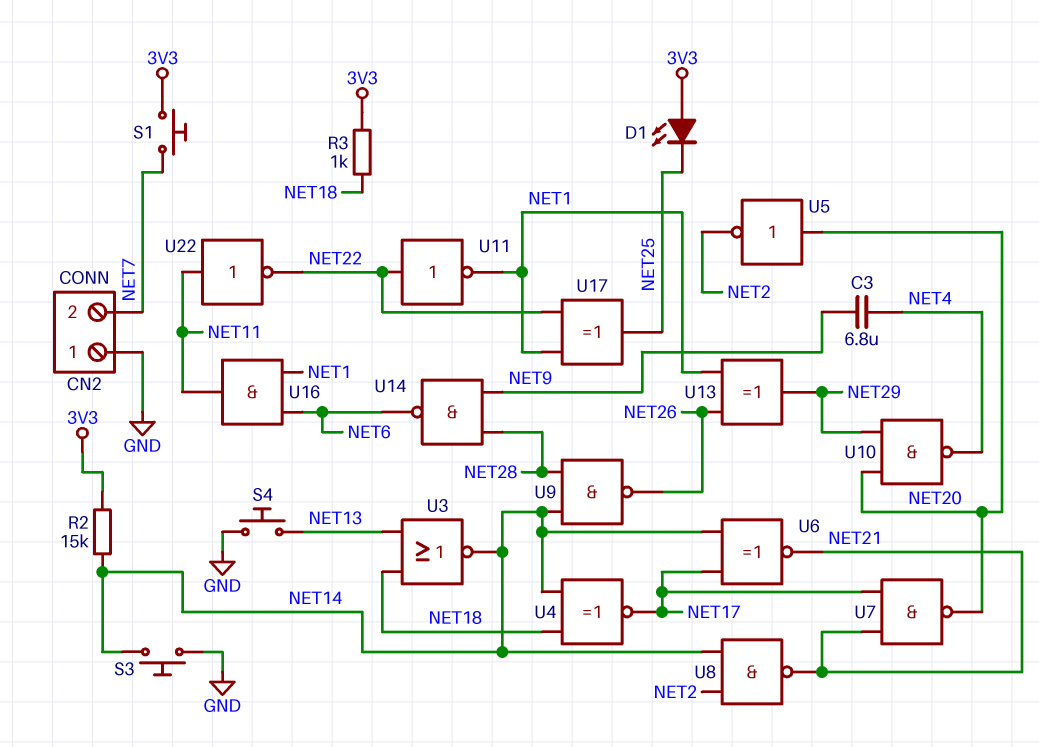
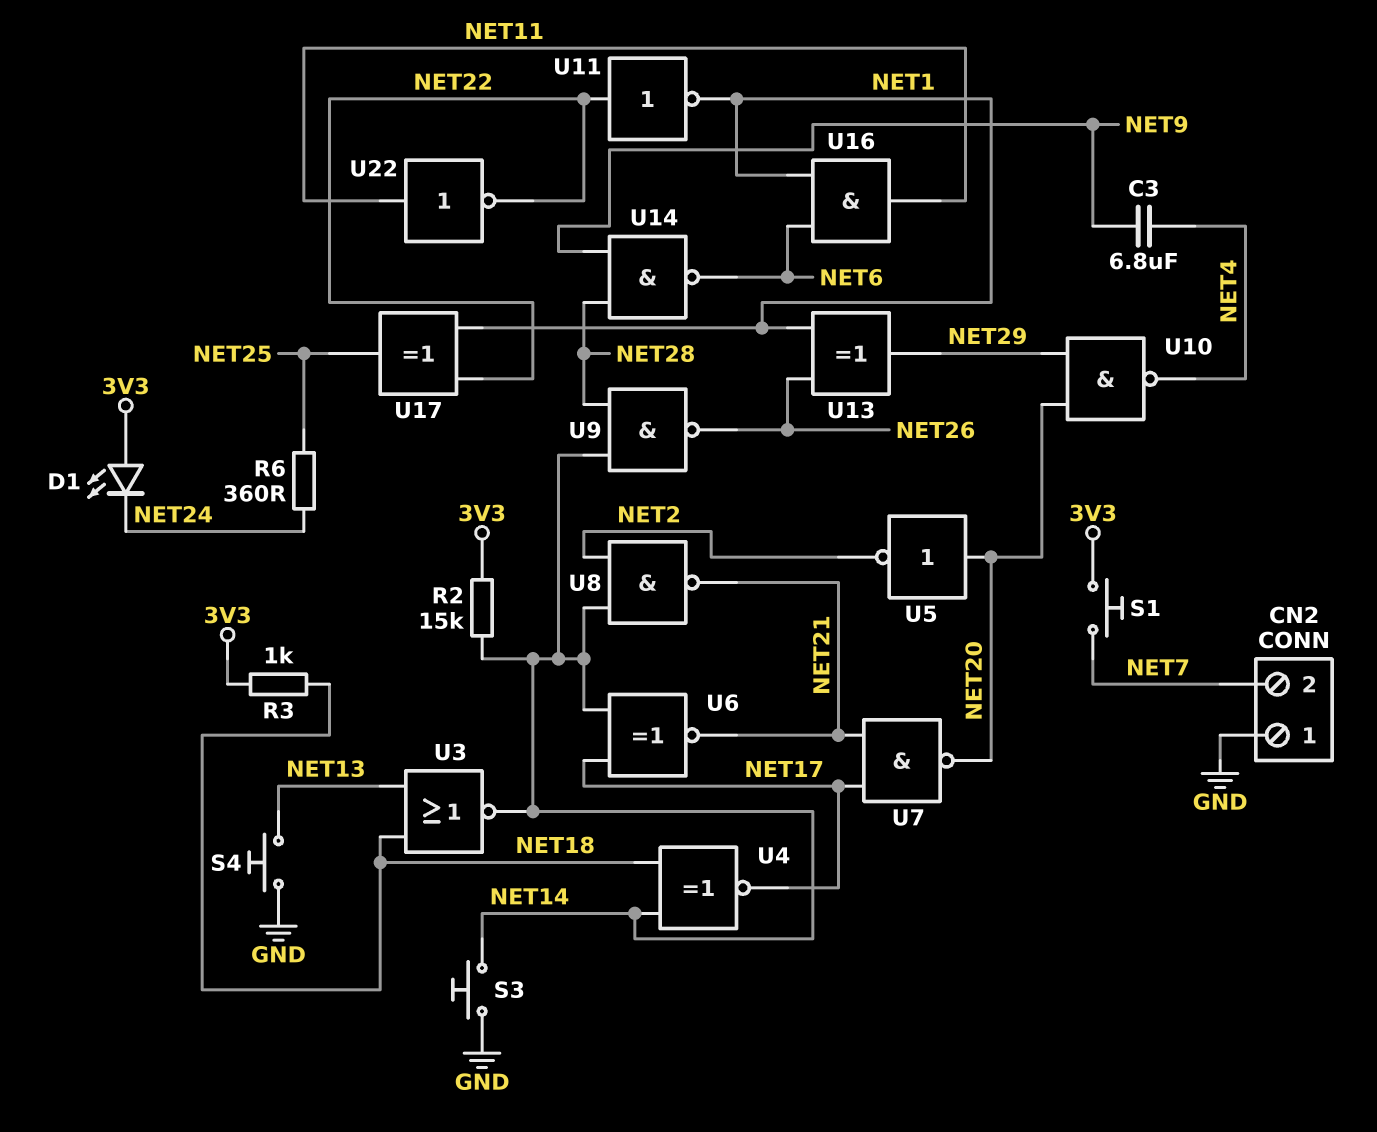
D1: LED (A 3V3, K NET25) -> LED (A 3V3, K NET24)
R6: none -> 360 (NET24, NET25)

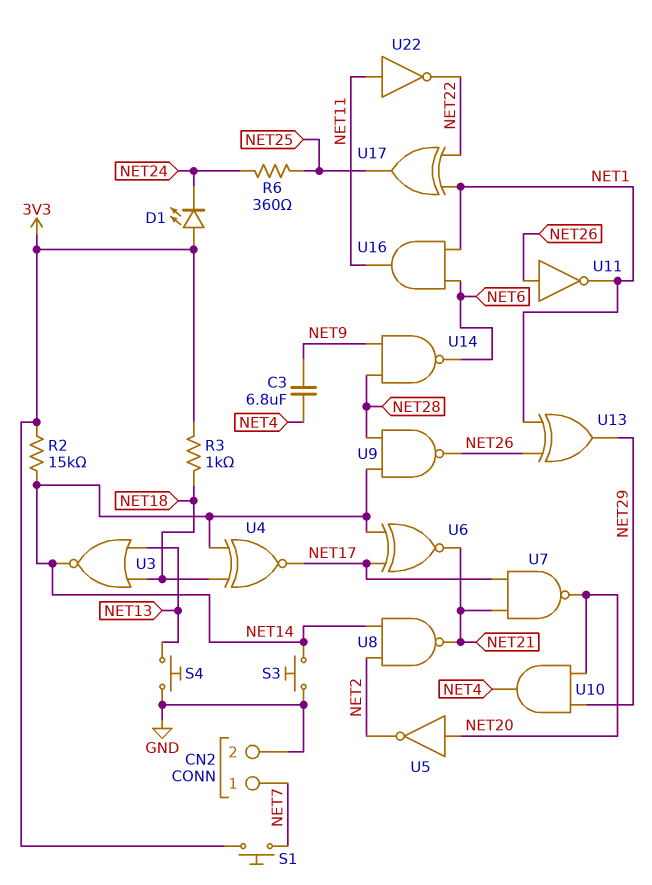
CN2 pin 1: GND -> NET7
CN2 pin 2: NET7 -> GND
U10: NAND (in NET20, in NET29, out NET4) -> AND (in NET20, in NET29, out NET4)
U11: NOT (in NET22, out NET1) -> NOT (in NET26, out NET1)

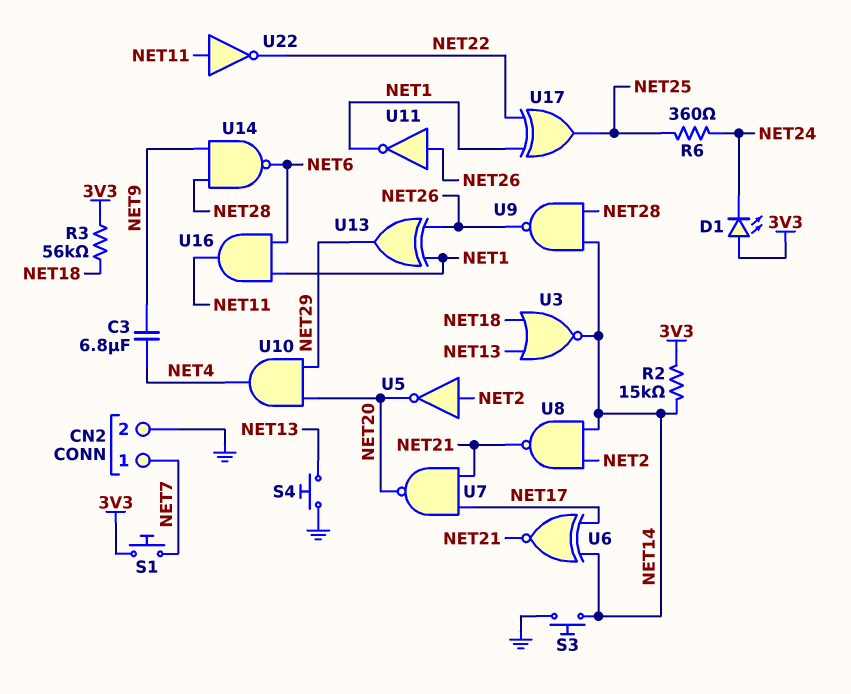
R3: 1k (3V3, NET18) -> 56k (3V3, NET18)
U4: XNOR (in NET14, in NET18, out NET17) -> none
U5: NOT (in NET20, out NET2) -> NOT (in NET2, out NET20)

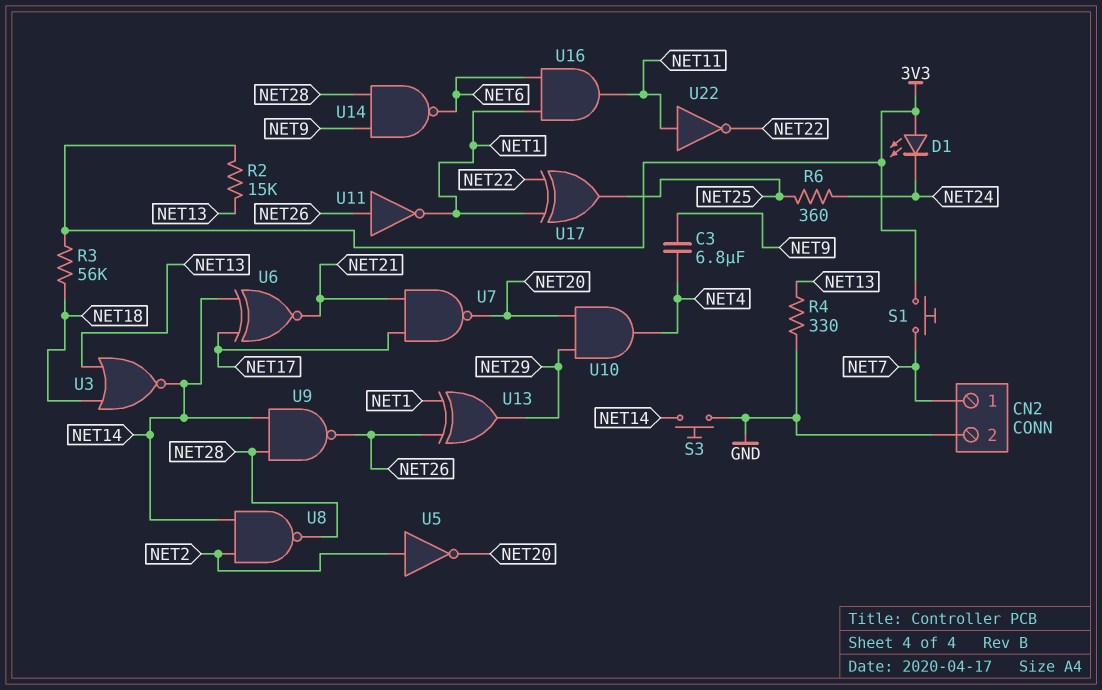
R2: 15k (3V3, NET14) -> 15k (3V3, NET13)
R4: none -> 330 (GND, NET13)
S4: button (GND, NET13) -> none
U8: NAND (in NET2, in NET14, out NET21) -> NAND (in NET2, in NET14, out NET28)

